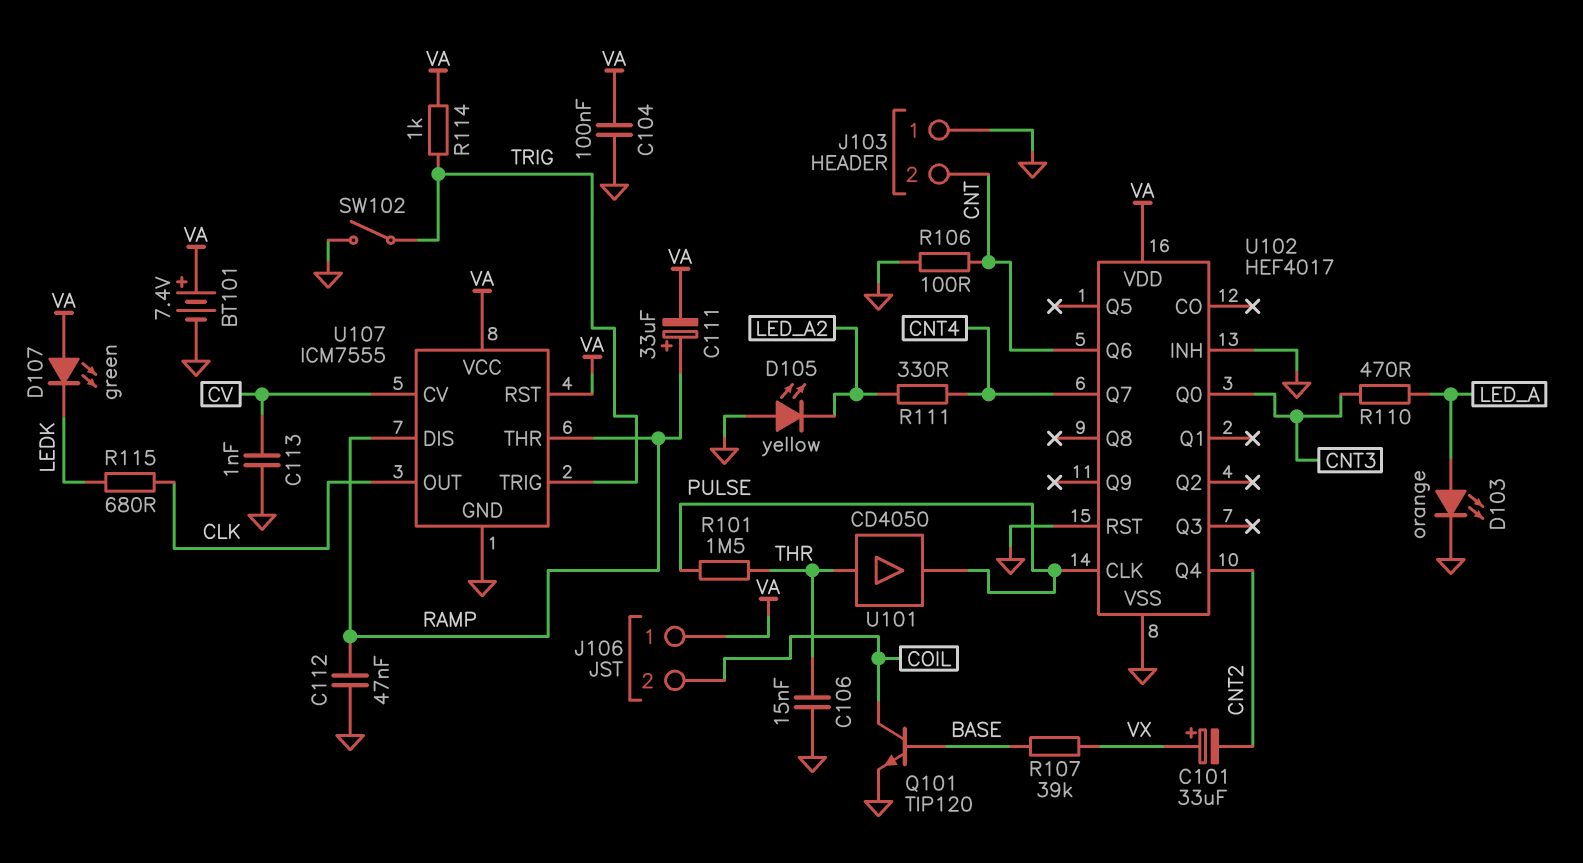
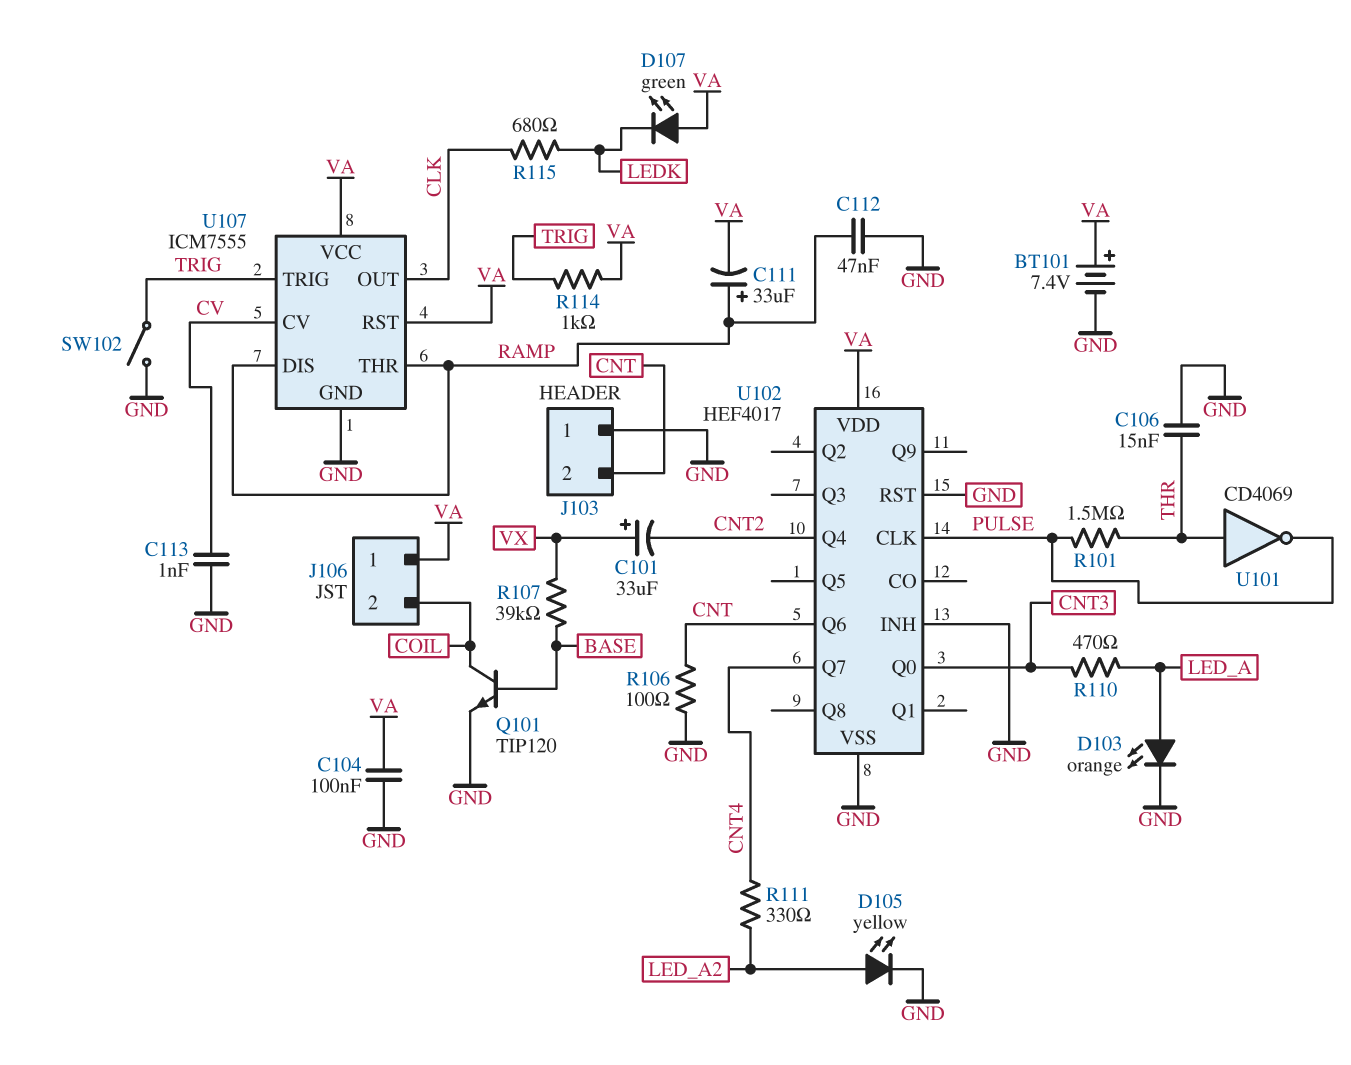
D105: LED yellow (A GND, K LED_A2) -> LED yellow (A LED_A2, K GND)
U101: buffer CD4050 (in THR, out PULSE) -> NOT CD4069 (in THR, out PULSE)

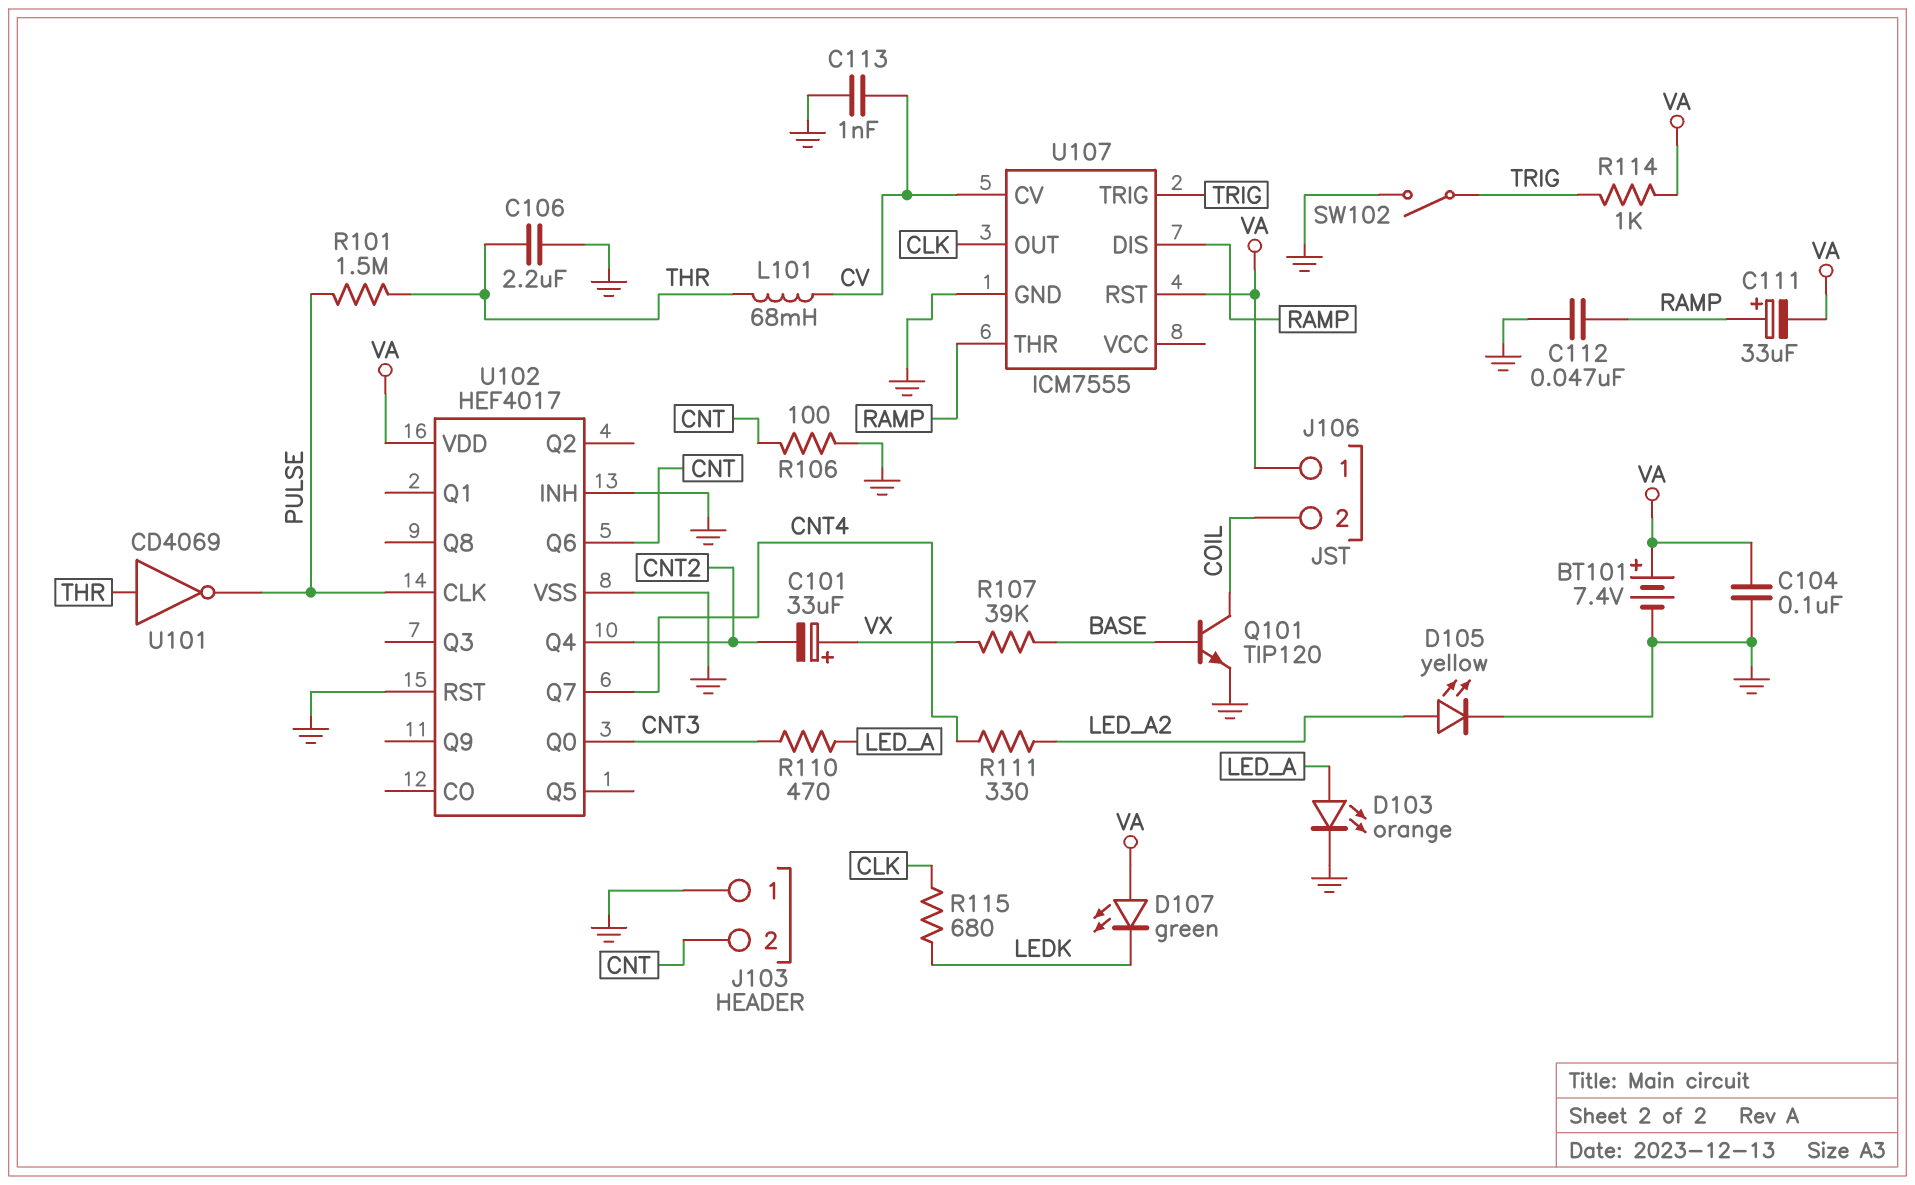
C106: 15nF (GND, THR) -> 2.2uF (GND, THR)
L101: none -> 68mH (CV, THR)
U107 pin VCC: VA -> none

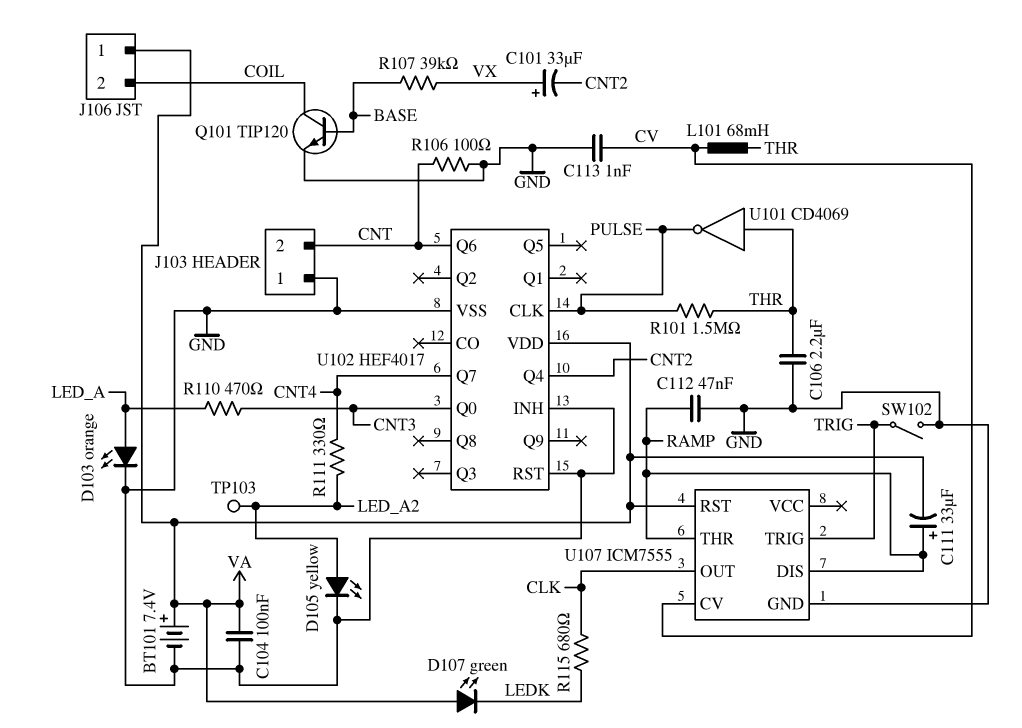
R114: 1k (TRIG, VA) -> none
TP103: none -> test point (LED_A2)

